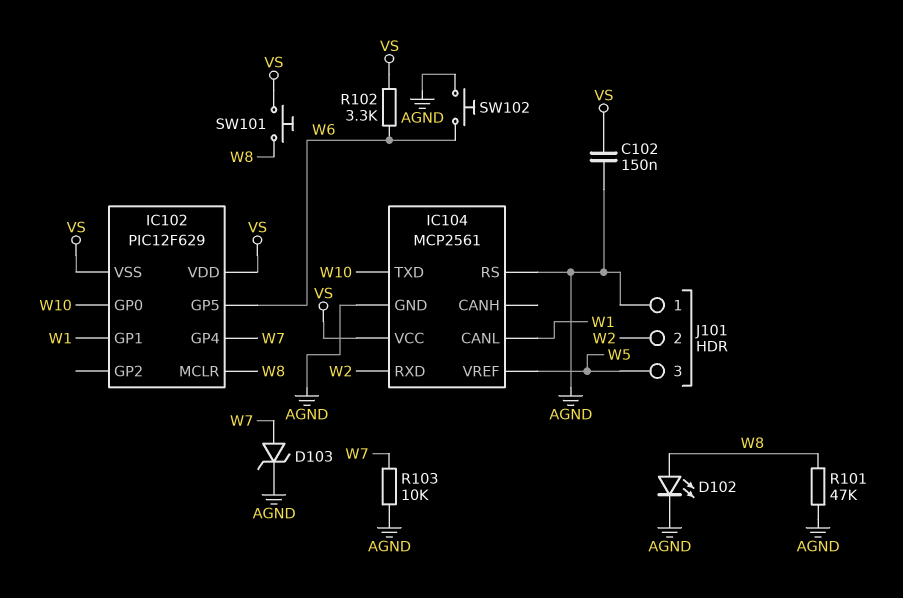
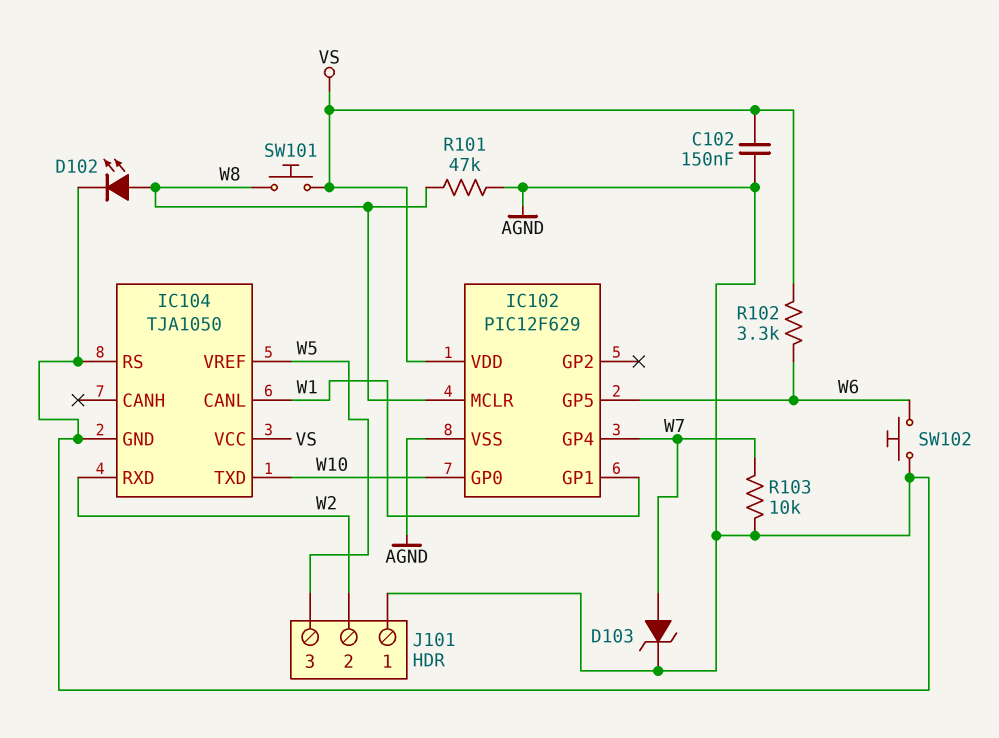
IC102 pin VSS: VS -> AGND
IC104: MCP2561 -> TJA1050

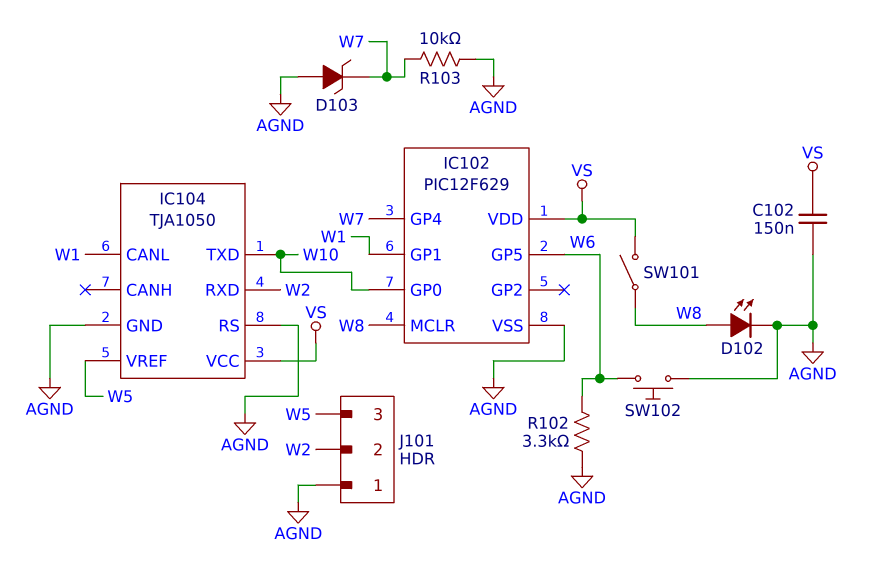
D103: zener (A W7, K AGND) -> zener (A AGND, K W7)
R101: 47k (AGND, W8) -> none
R102: 3.3k (VS, W6) -> 3.3k (AGND, W6)
SW101: button (VS, W8) -> switch (VS, W8)

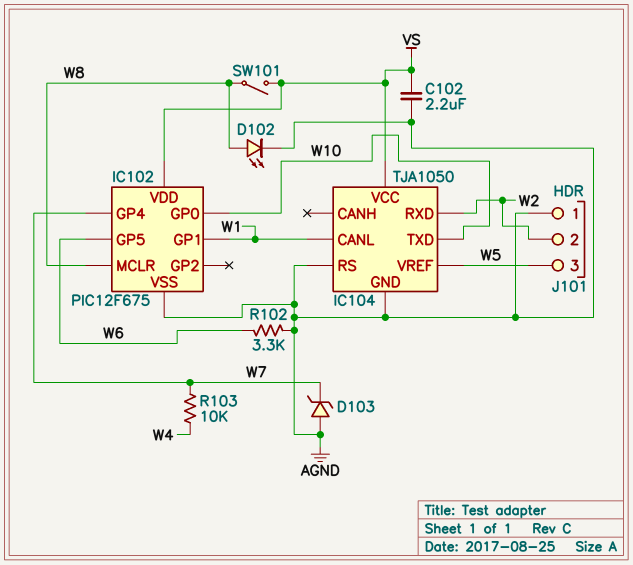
C102: 150nF (AGND, VS) -> 2.2uF (AGND, VS)
IC102: PIC12F629 -> PIC12F675
R103: 10k (AGND, W7) -> 10k (W4, W7)
SW102: button (AGND, W6) -> none

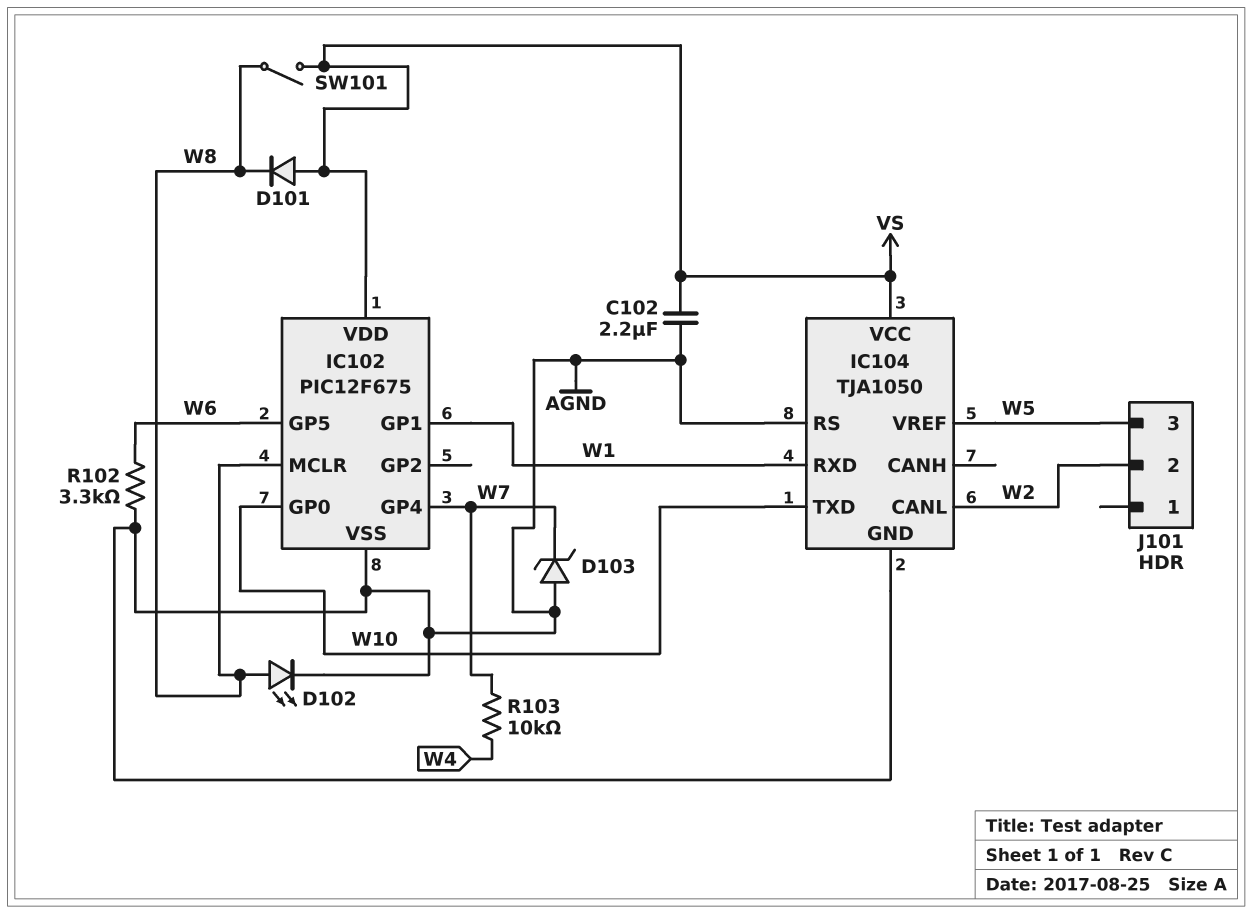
D101: none -> diode (A VS, K W8)
IC104 pin CANL: W1 -> W2
IC104 pin RXD: W2 -> W1
J101 pin 1: AGND -> none

